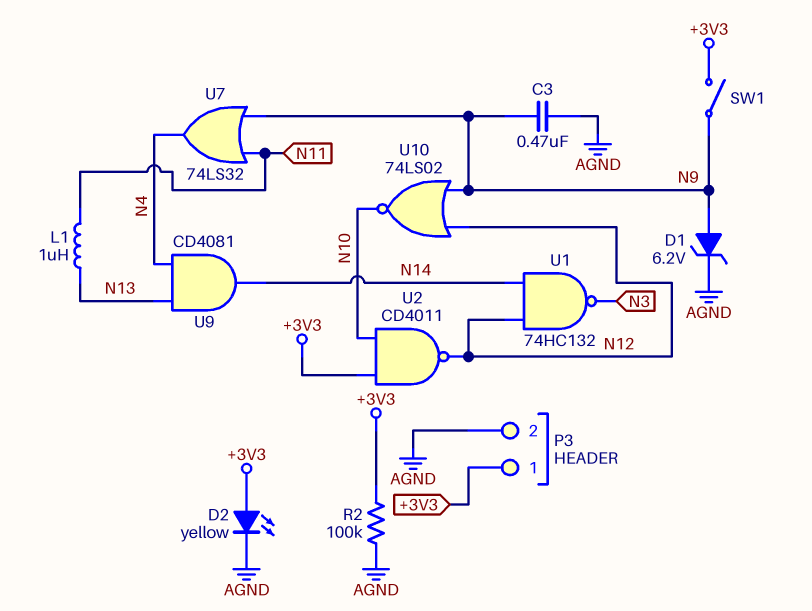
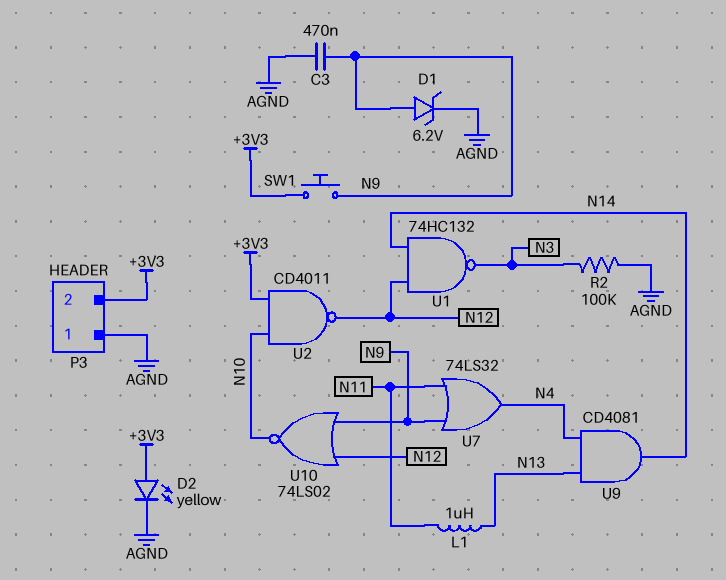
P3 pin 1: +3V3 -> AGND
P3 pin 2: AGND -> +3V3
R2: 100k (+3V3, AGND) -> 100k (AGND, N3)
SW1: switch (+3V3, N9) -> button (+3V3, N9)

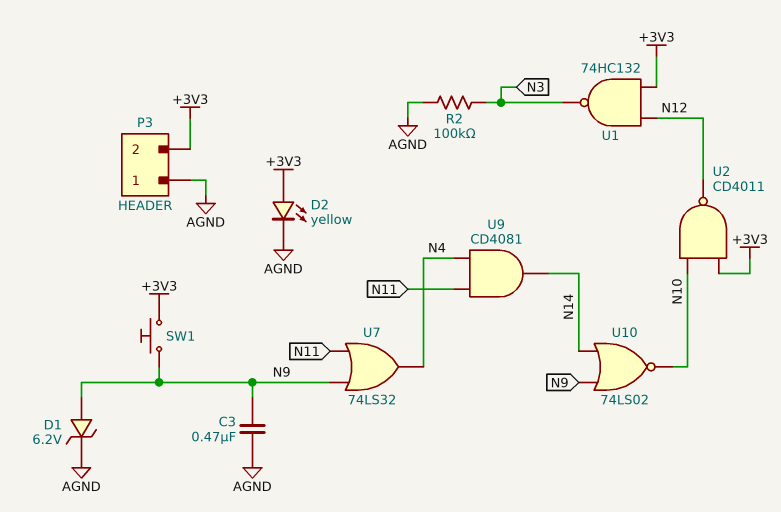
L1: 1uH (N11, N13) -> none
U1: NAND 74HC132 (in N12, in N14, out N3) -> NAND 74HC132 (in +3V3, in N12, out N3)
U9: AND CD4081 (in N4, in N13, out N14) -> AND CD4081 (in N4, in N11, out N14)
U10: NOR 74LS02 (in N9, in N12, out N10) -> NOR 74LS02 (in N9, in N14, out N10)

